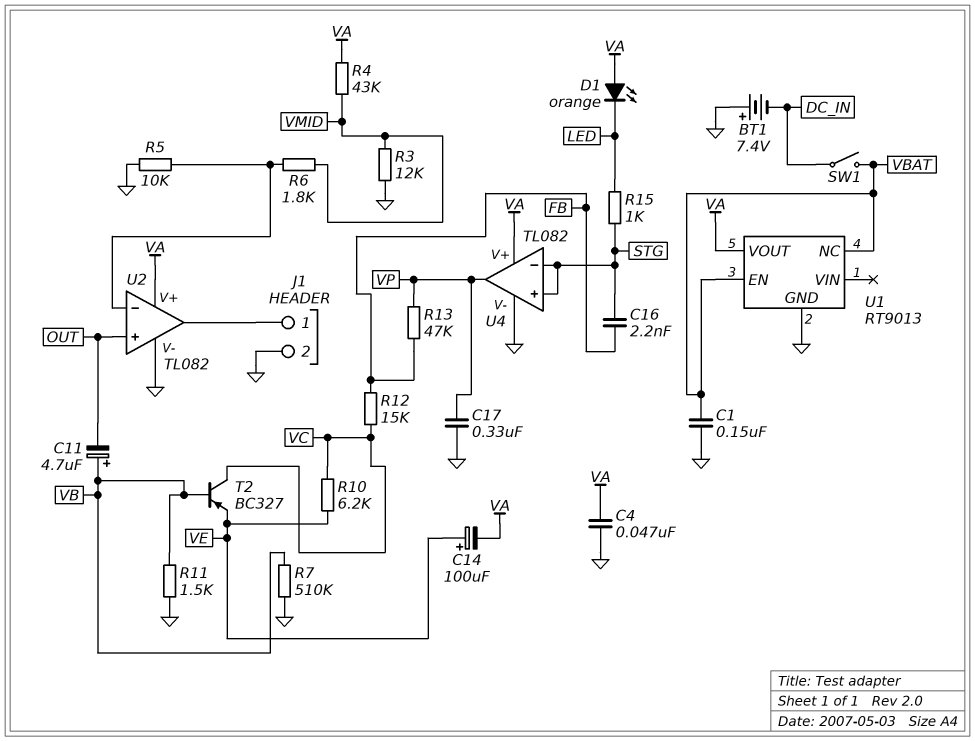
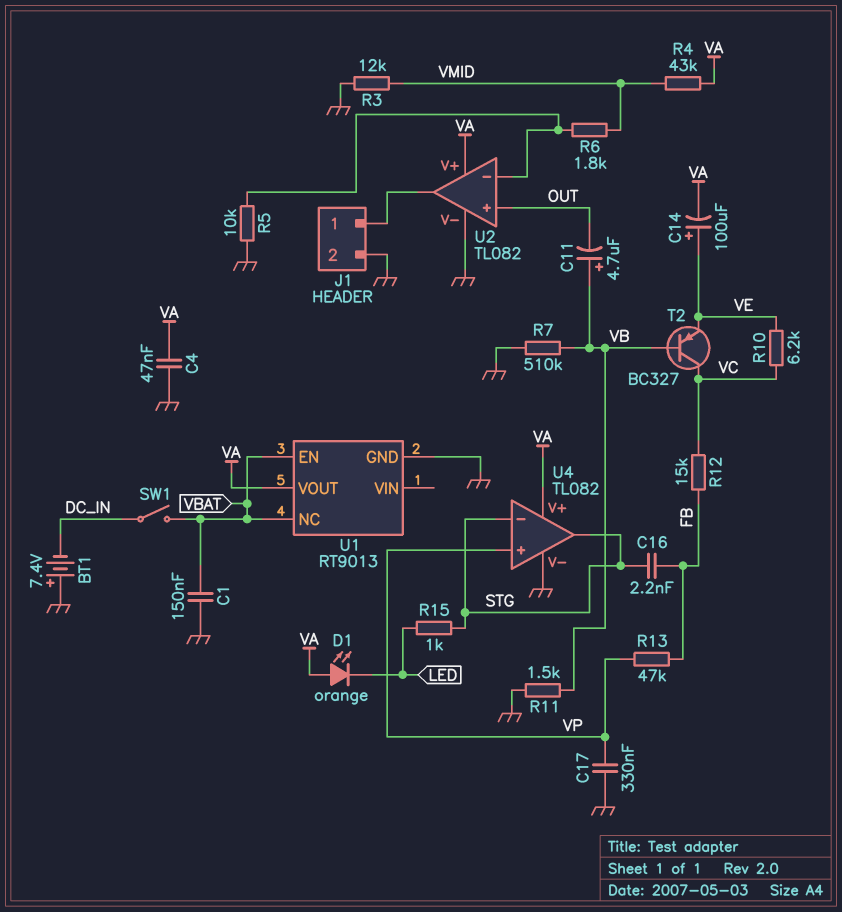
U4 pin in+: STG -> VP
U4 pin out: VP -> STG

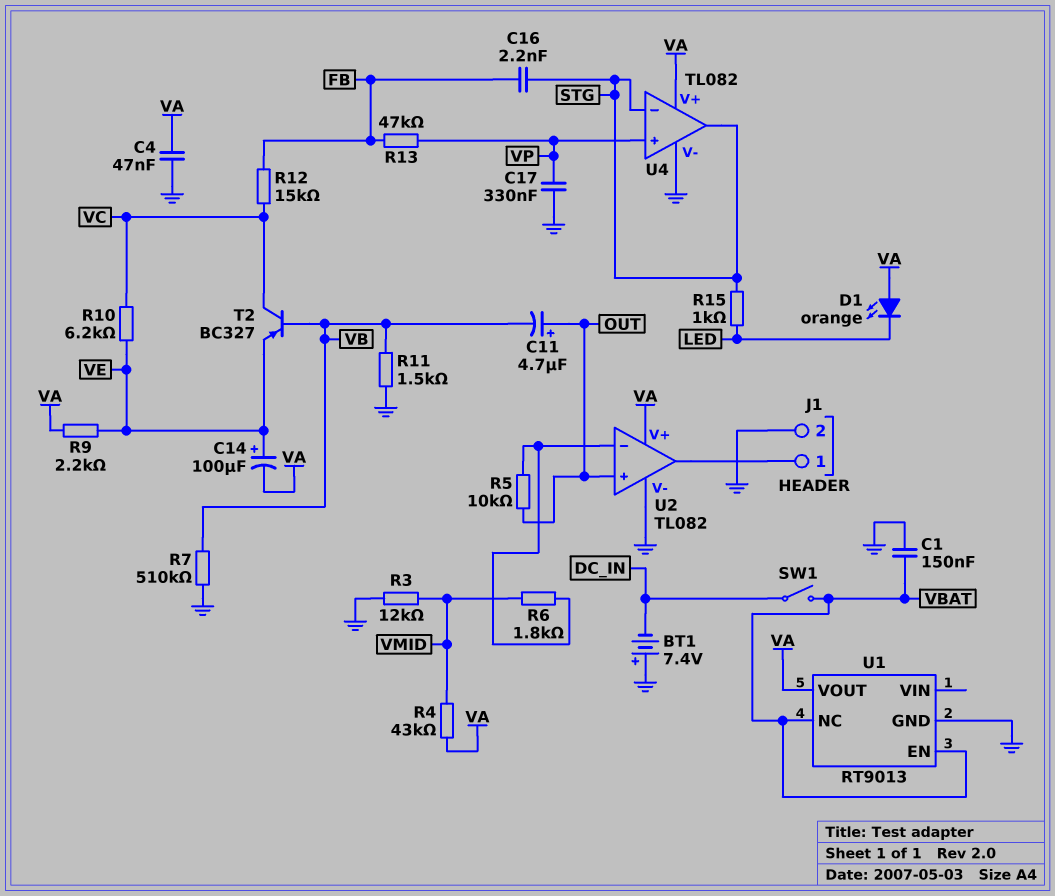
C11: 4.7uF (plus VB, minus OUT) -> 4.7uF (plus OUT, minus VB)
R5: 10k (GND, U2/in-) -> 10k (OUT, U2/in-)
R9: none -> 2.2k (VA, VE)

